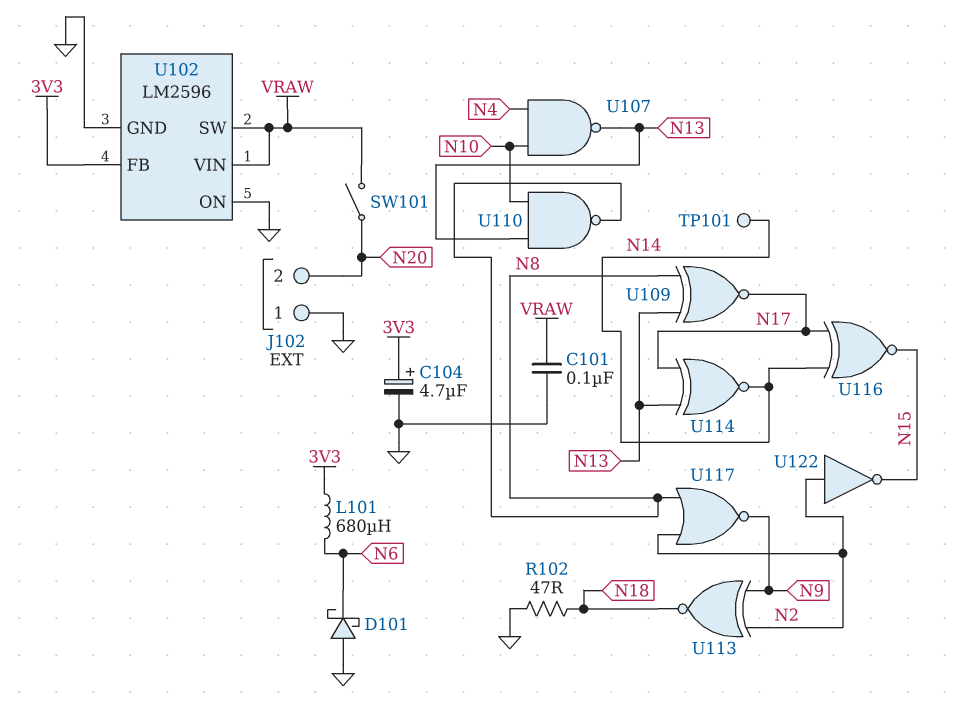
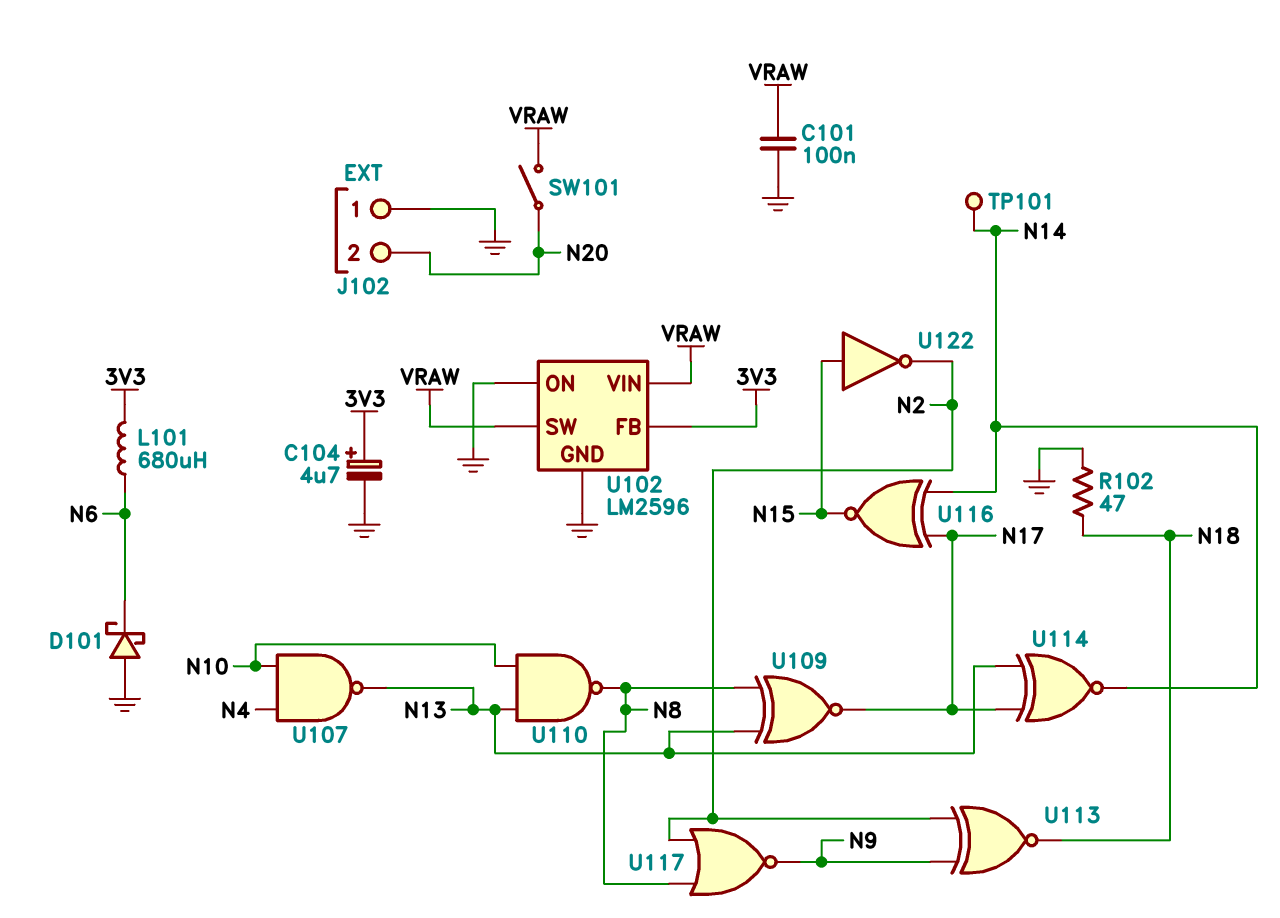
U122: NOT (in N2, out N15) -> NOT (in N15, out N2)

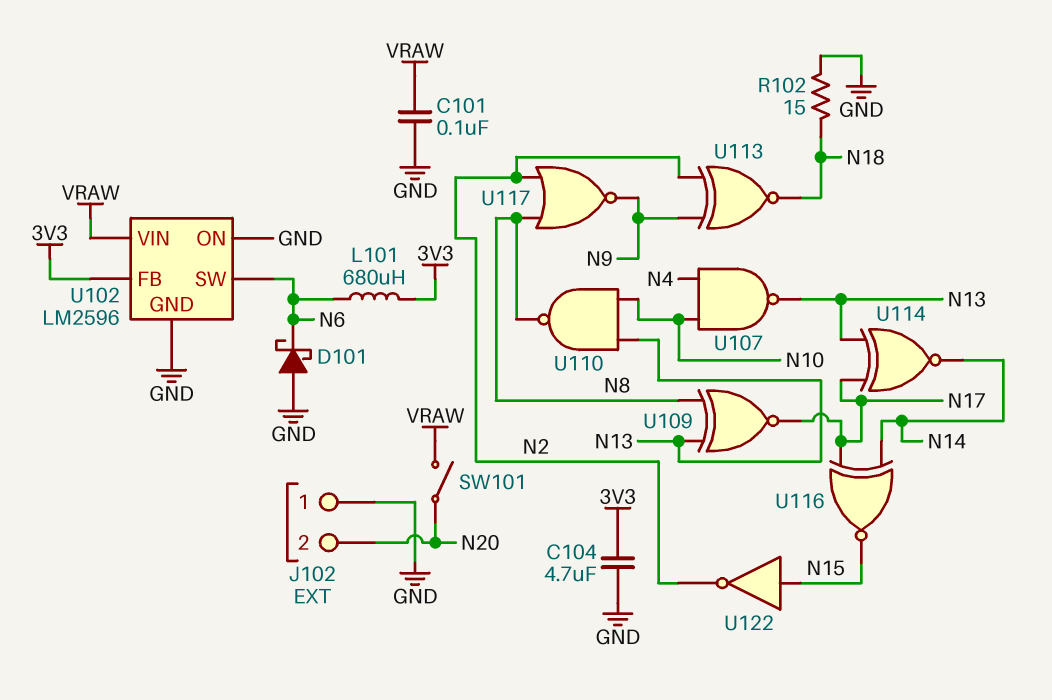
C104: 4.7uF (plus 3V3, minus GND) -> 4.7uF (3V3, GND)
R102: 47 (GND, N18) -> 15 (GND, N18)
TP101: test point (N14) -> none
U102 pin SW: VRAW -> N6

